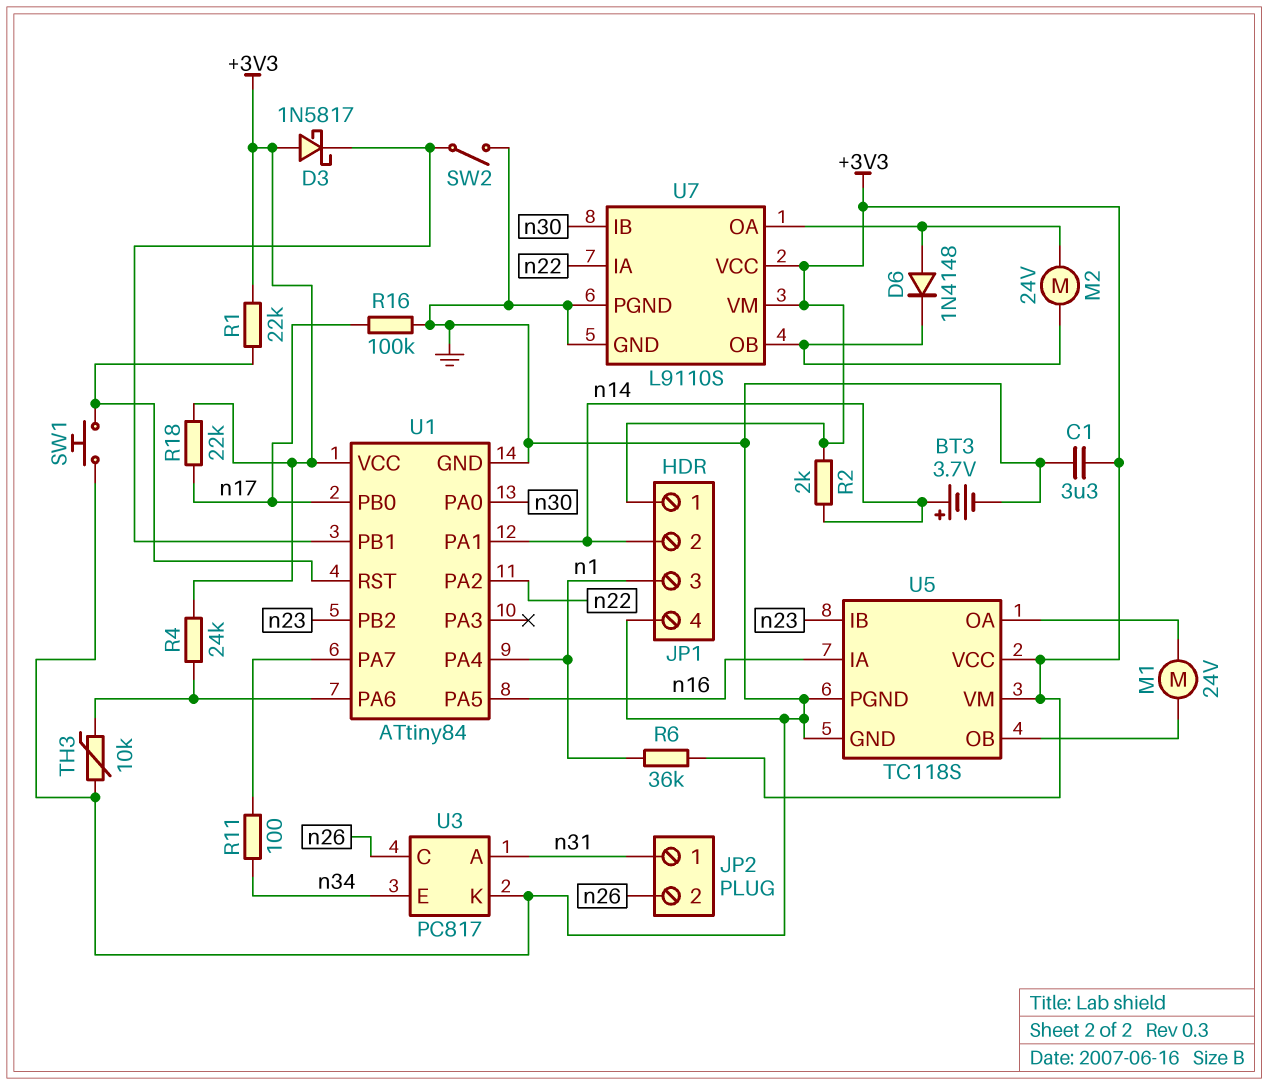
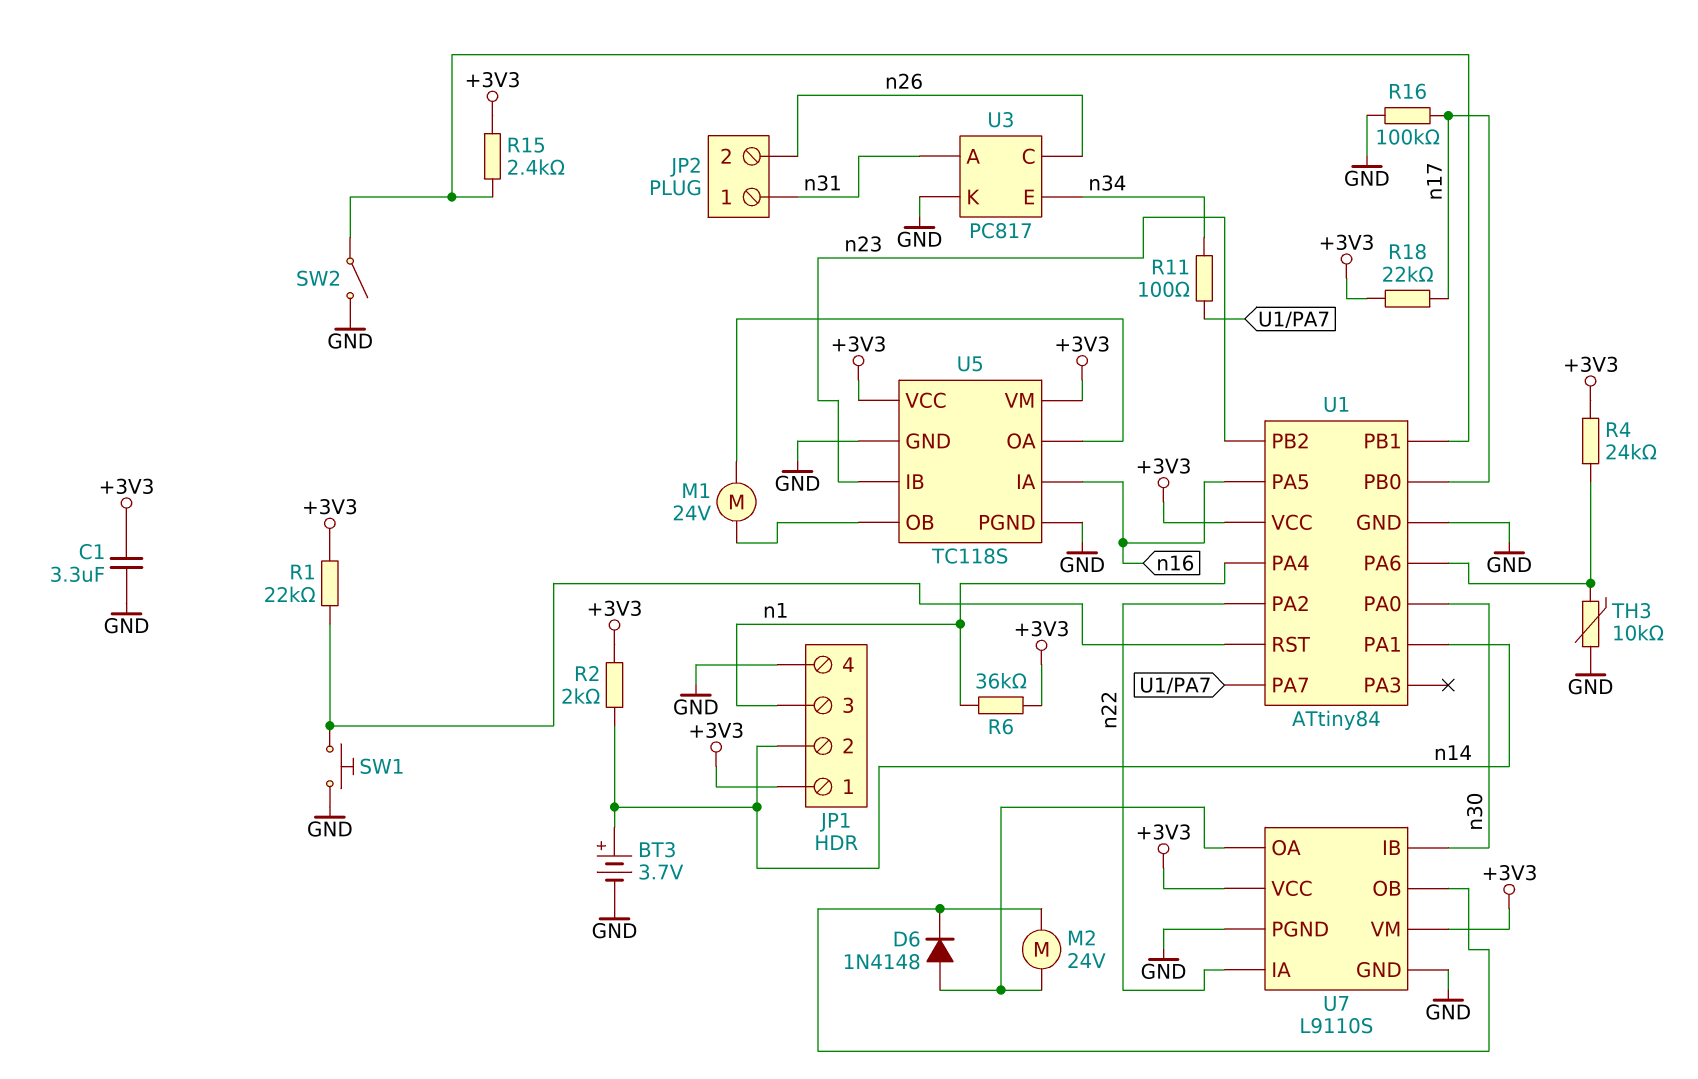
D3: schottky 1N5817 (A +3V3, K U1/PB1) -> none
R15: none -> 2.4k (+3V3, U1/PB1)

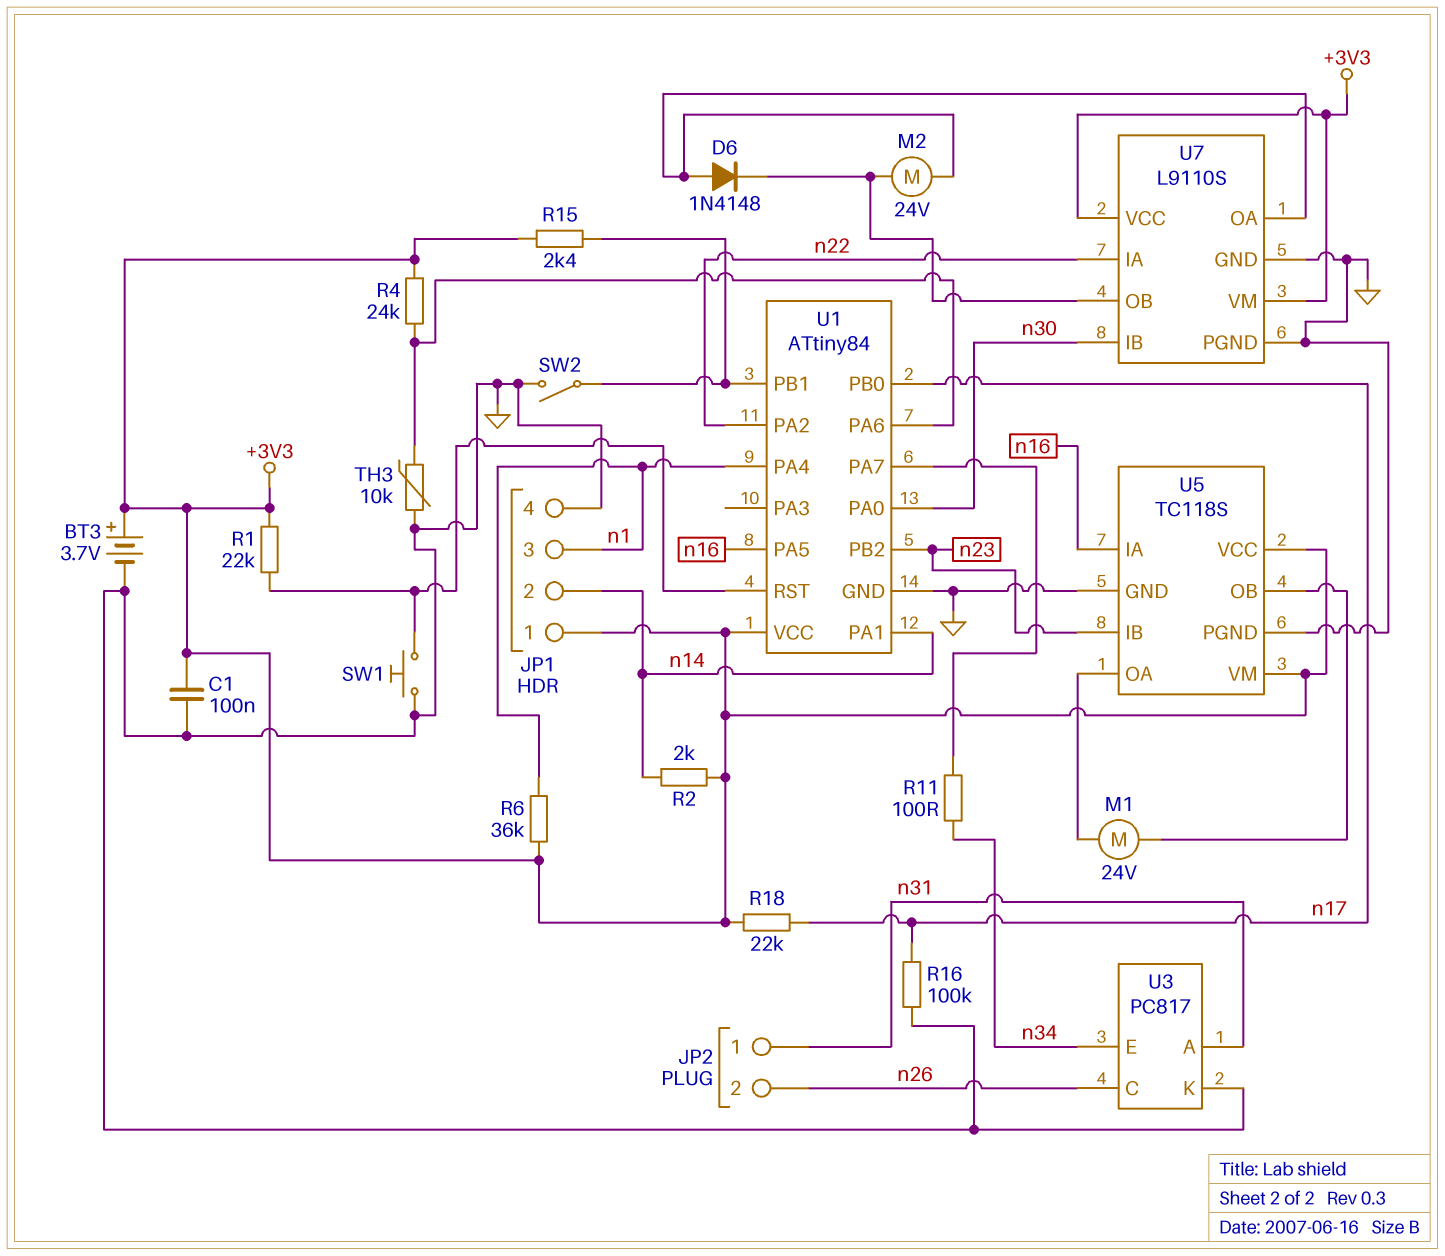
BT3: 3.7V (plus n14, minus GND) -> 3.7V (plus +3V3, minus GND)
C1: 3.3uF (+3V3, GND) -> 100nF (+3V3, GND)

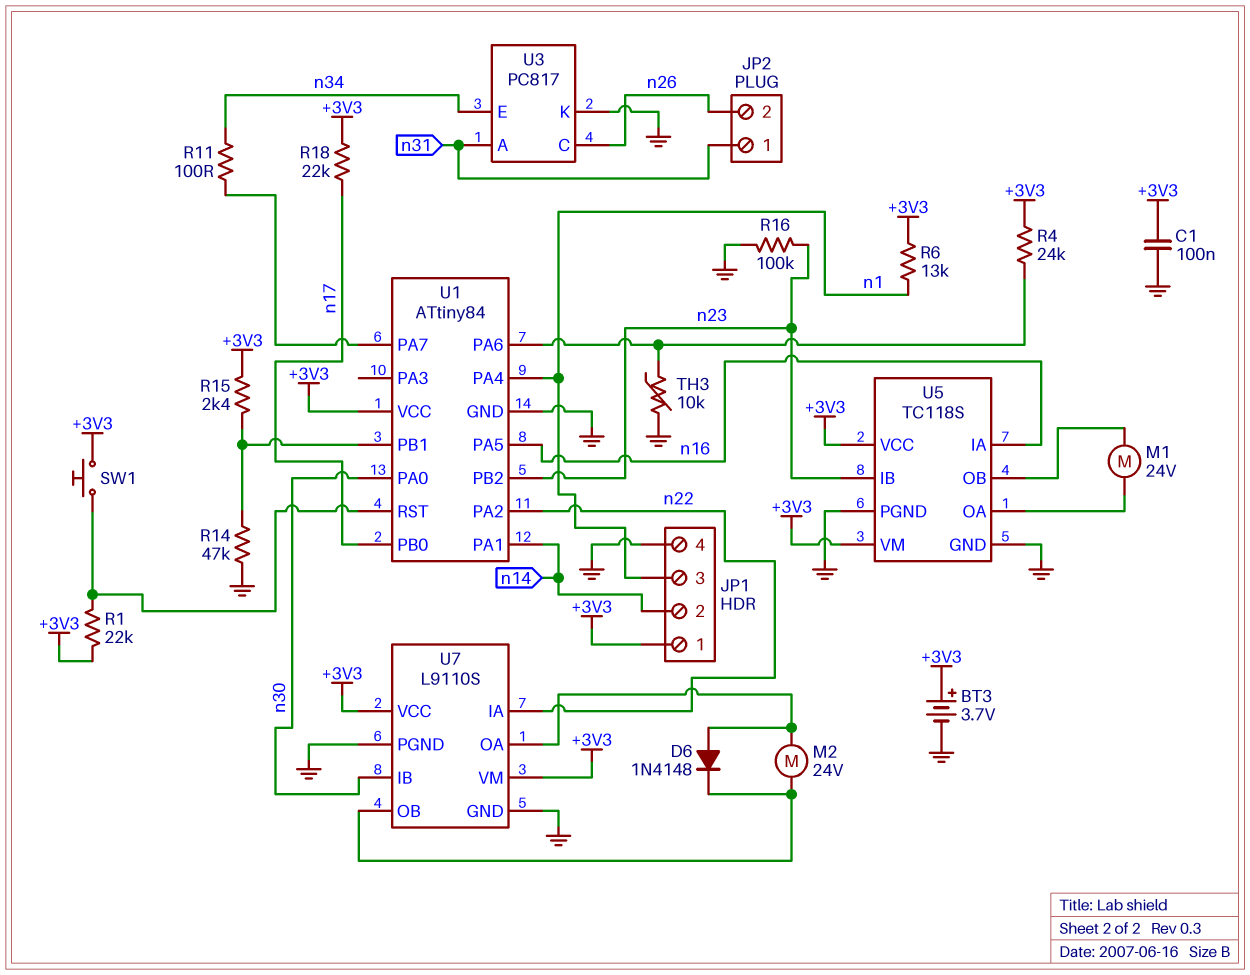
R2: 2k (+3V3, n14) -> none
R6: 36k (+3V3, n1) -> 13k (+3V3, n1)
R14: none -> 47k (GND, U1/PB1)
R16: 100k (GND, n17) -> 100k (GND, n23)
SW1: button (GND, U1/RST) -> button (+3V3, U1/RST)
SW2: switch (GND, U1/PB1) -> none

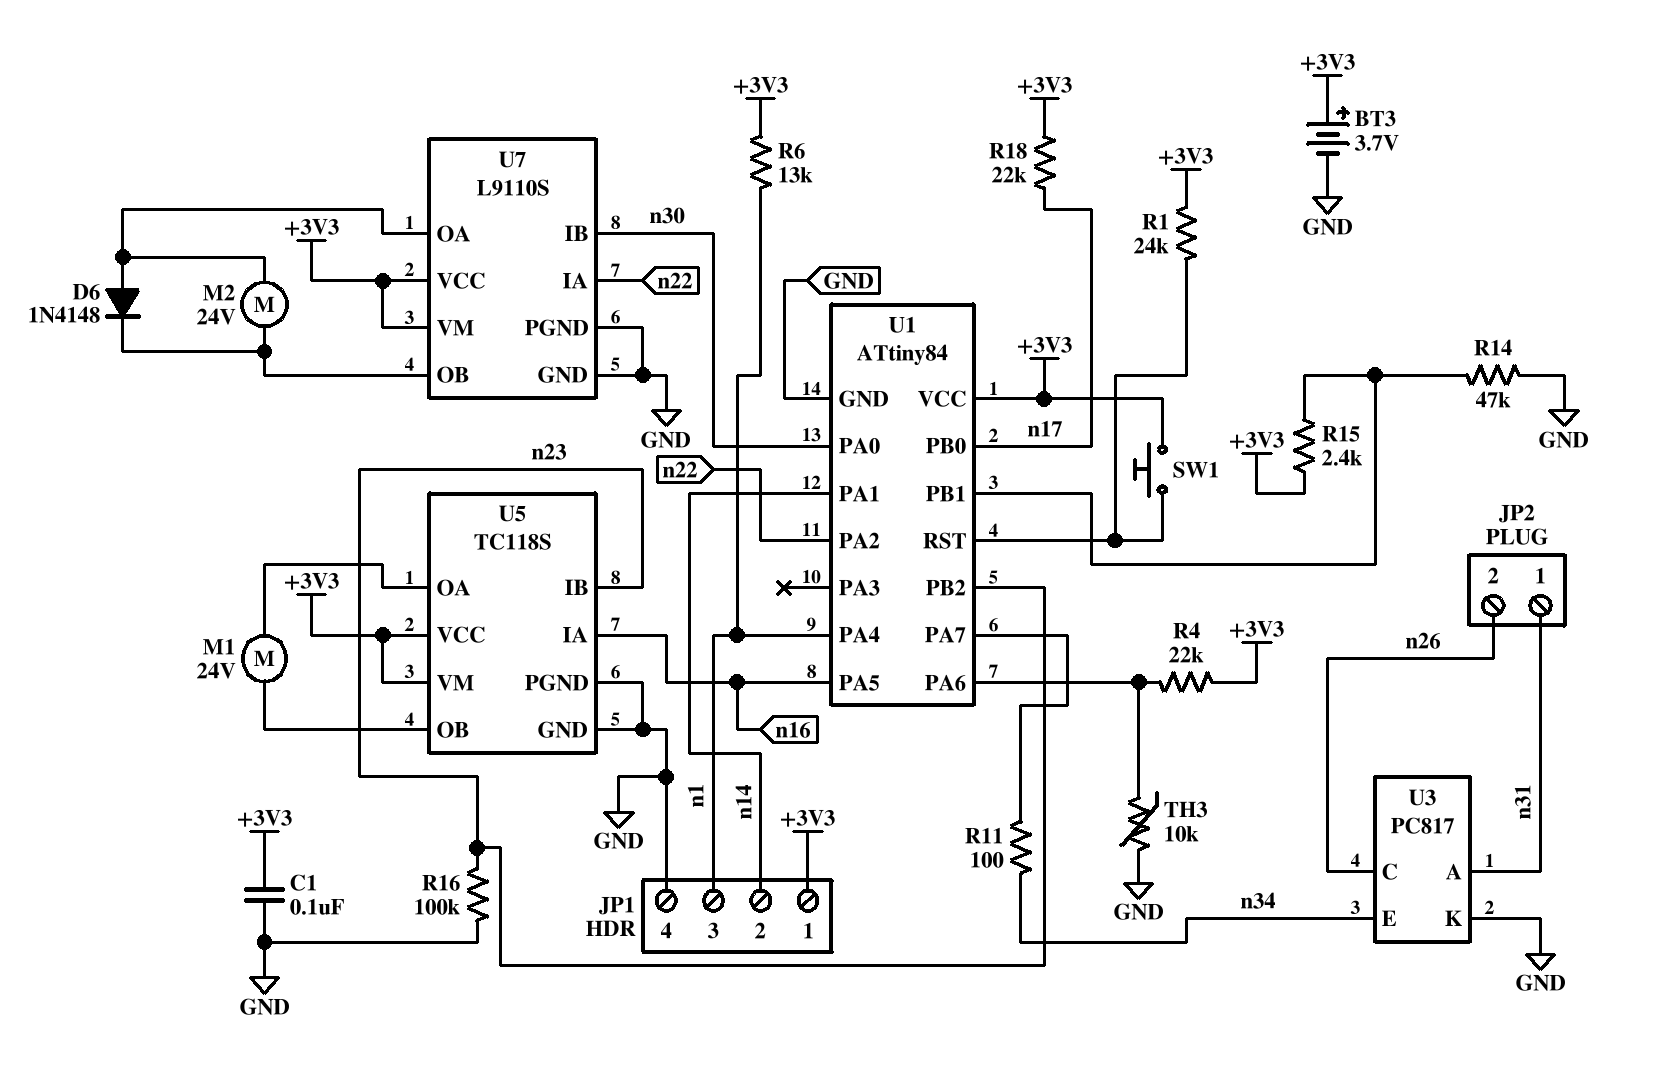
R1: 22k (+3V3, U1/RST) -> 24k (+3V3, U1/RST)
R4: 24k (+3V3, U1/PA6) -> 22k (+3V3, U1/PA6)

